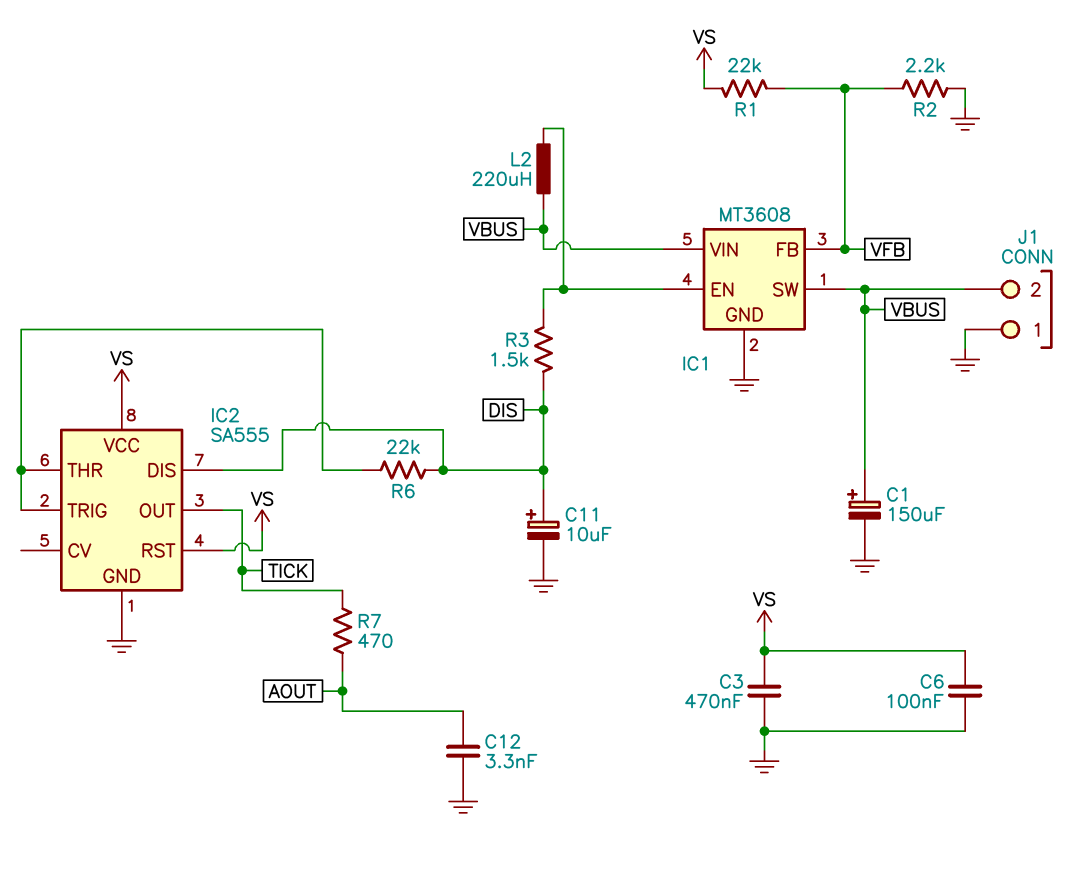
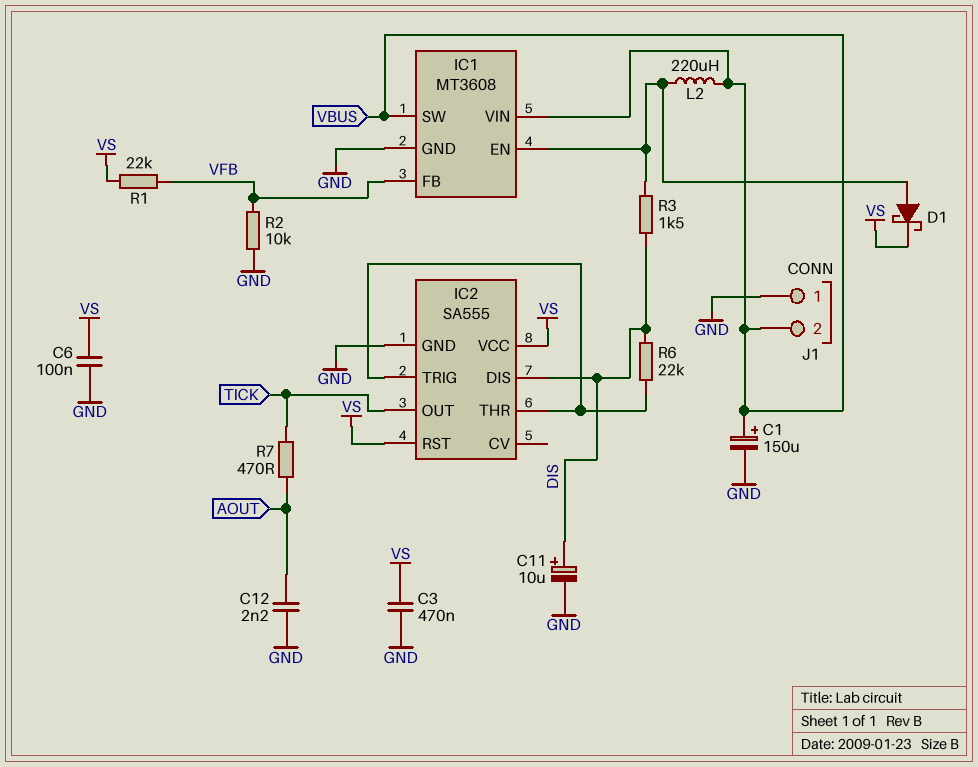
C12: 3.3nF (AOUT, GND) -> 2.2nF (AOUT, GND)
D1: none -> schottky (A IC1/EN, K VS)
R2: 2.2k (GND, VFB) -> 10k (GND, VFB)

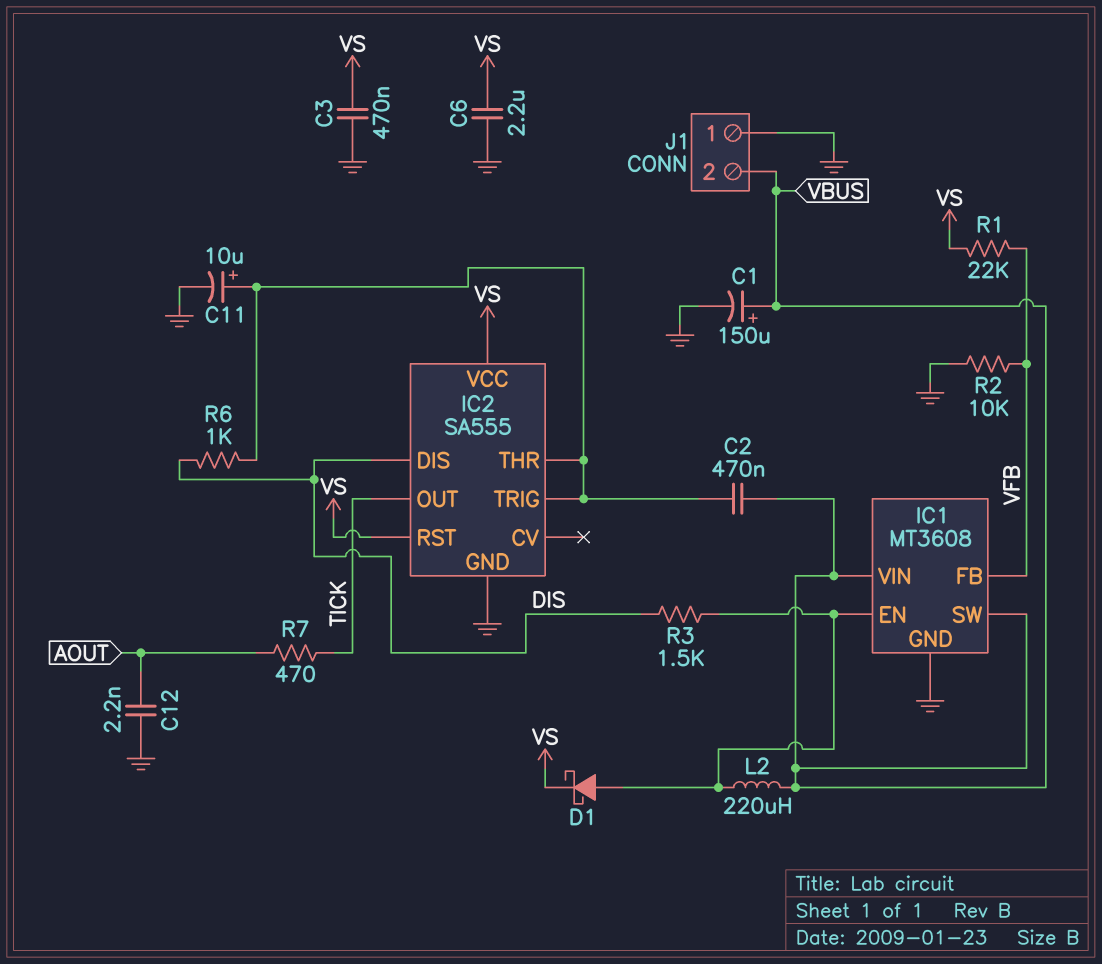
C2: none -> 470nF (IC2/THR, VBUS)
C6: 100nF (GND, VS) -> 2.2uF (GND, VS)
C11: 10uF (plus DIS, minus GND) -> 10uF (plus IC2/THR, minus GND)
R6: 22k (DIS, IC2/THR) -> 1k (DIS, IC2/THR)

